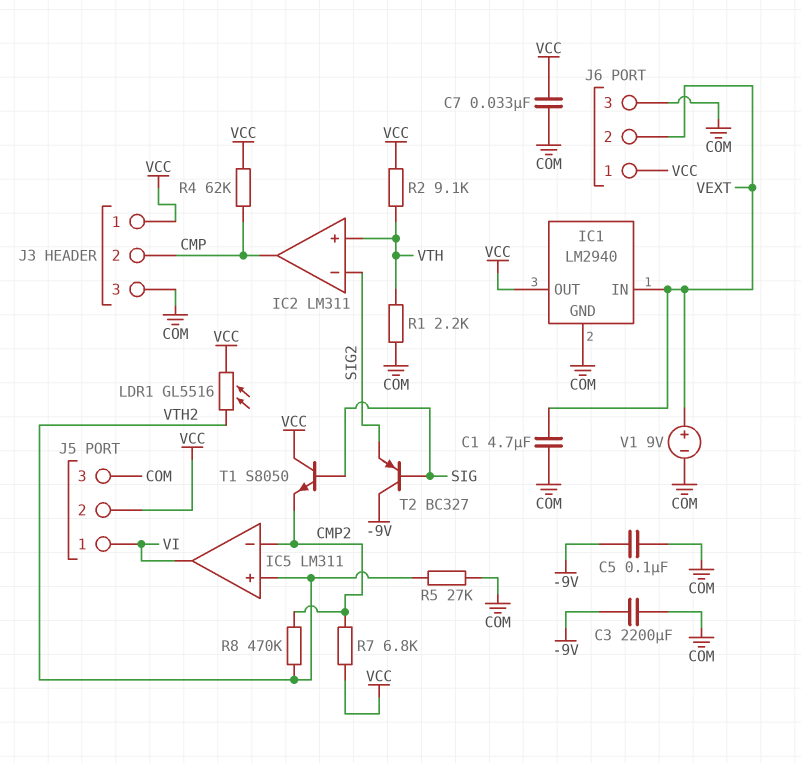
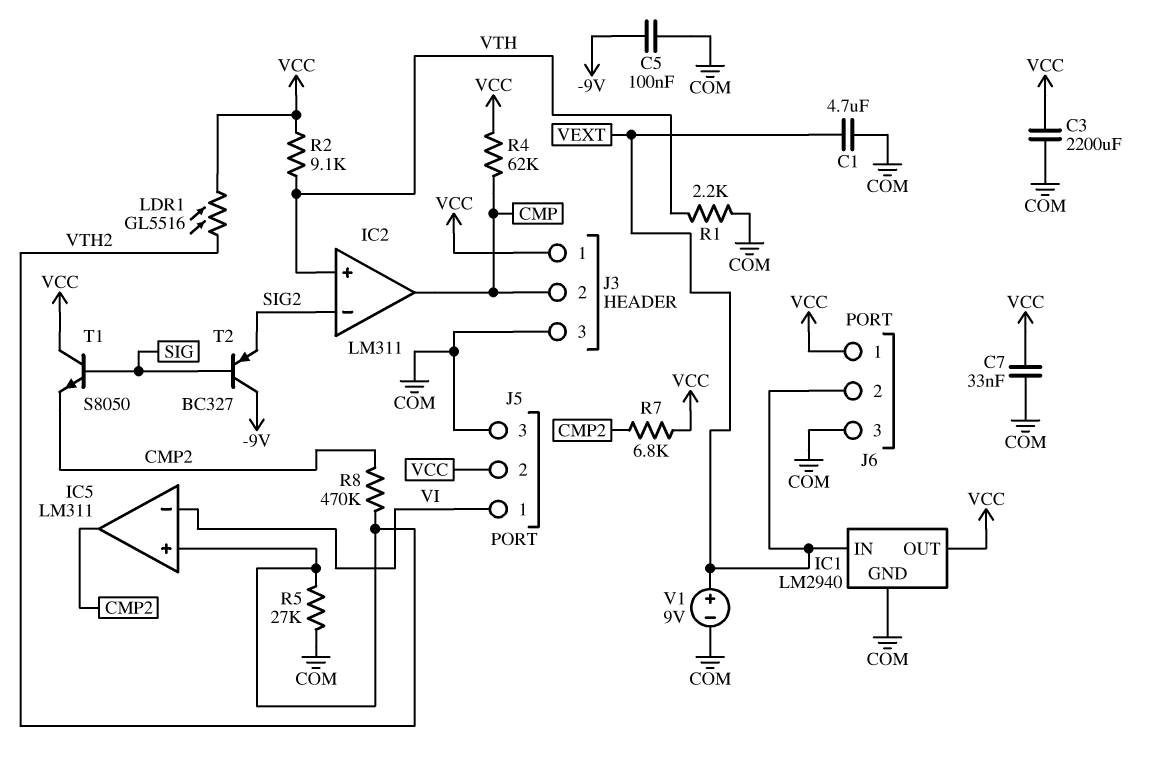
C3: 2200uF (-9V, COM) -> 2200uF (COM, VCC)
IC5 pin in-: CMP2 -> VI
IC5 pin out: VI -> CMP2

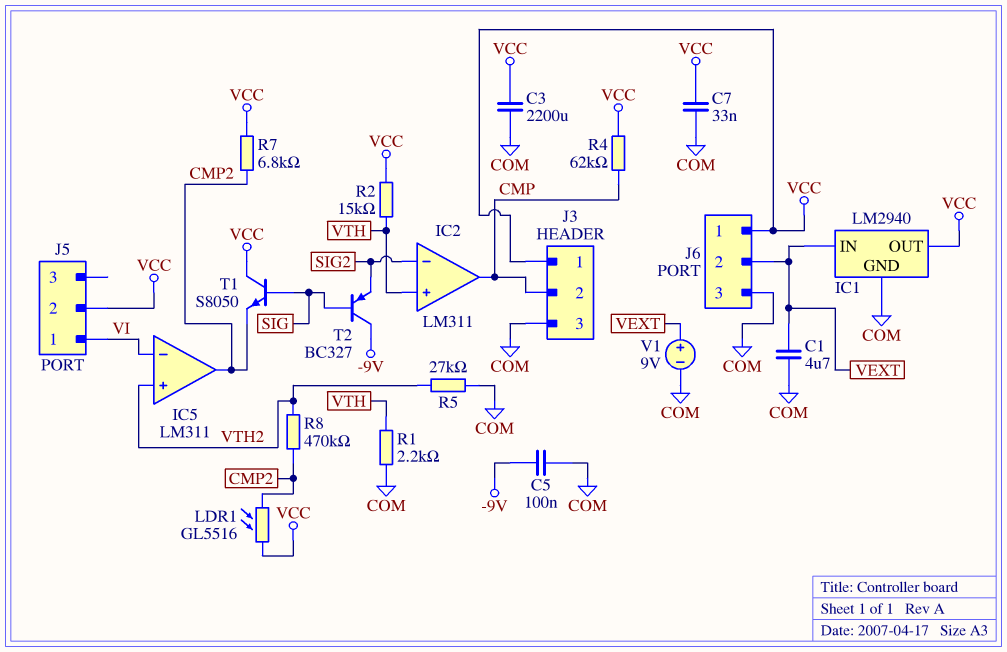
J5 pin 3: COM -> none
LDR1: GL5516 (VCC, VTH2) -> GL5516 (CMP2, VCC)
R2: 9.1k (VCC, VTH) -> 15k (VCC, VTH)

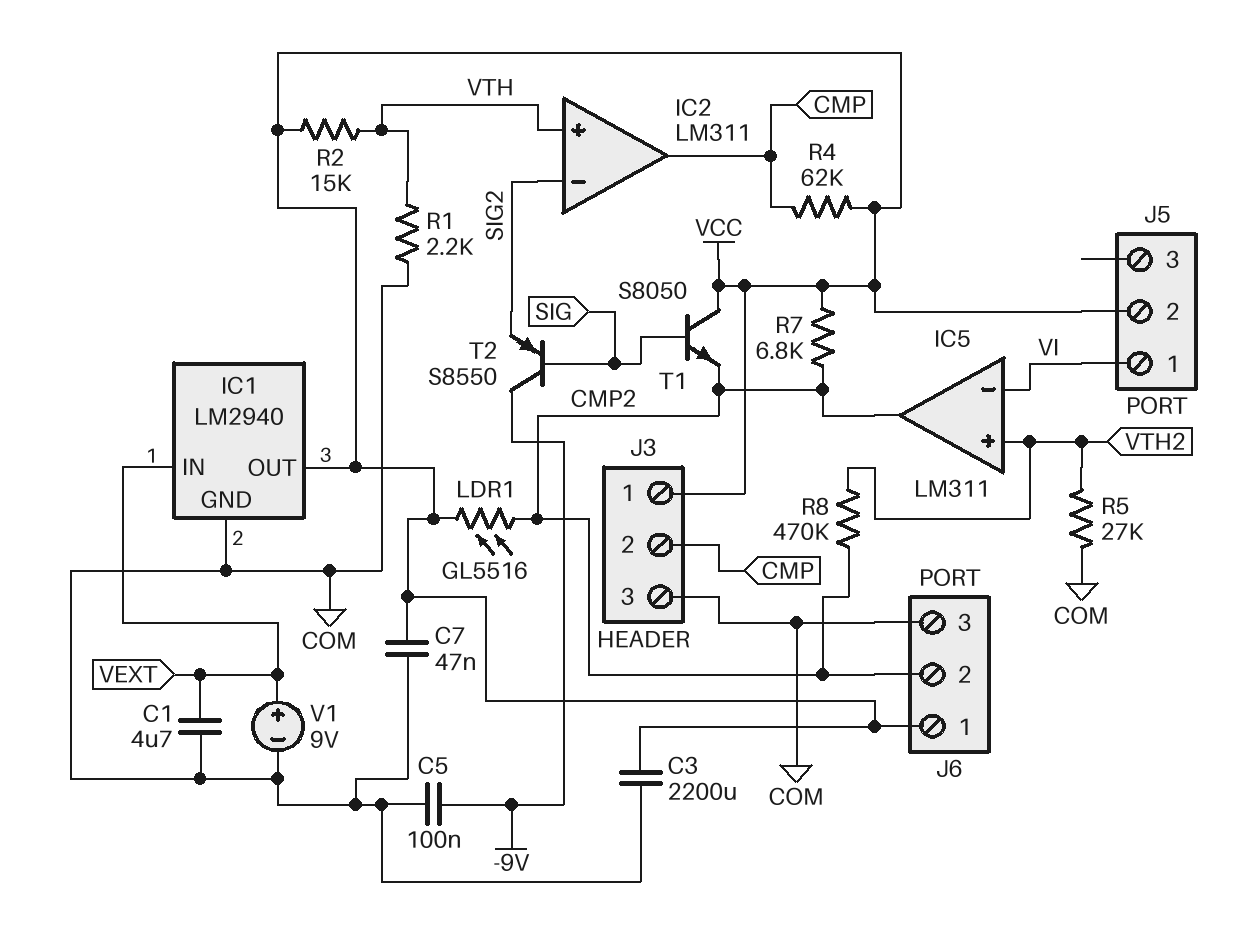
C7: 33nF (COM, VCC) -> 47nF (COM, VCC)
J6 pin 2: VEXT -> CMP2
T2: PNP BC327 (B SIG, C -9V, E SIG2) -> PNP S8550 (B SIG, C -9V, E SIG2)

